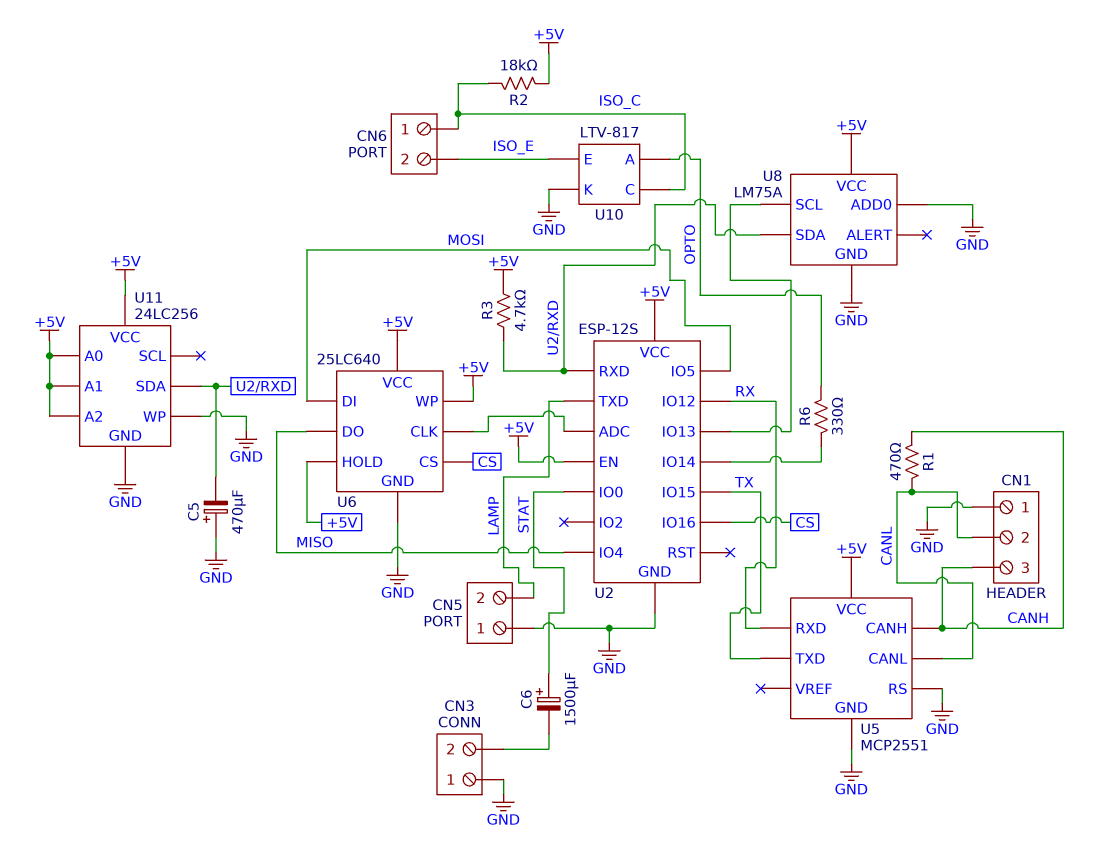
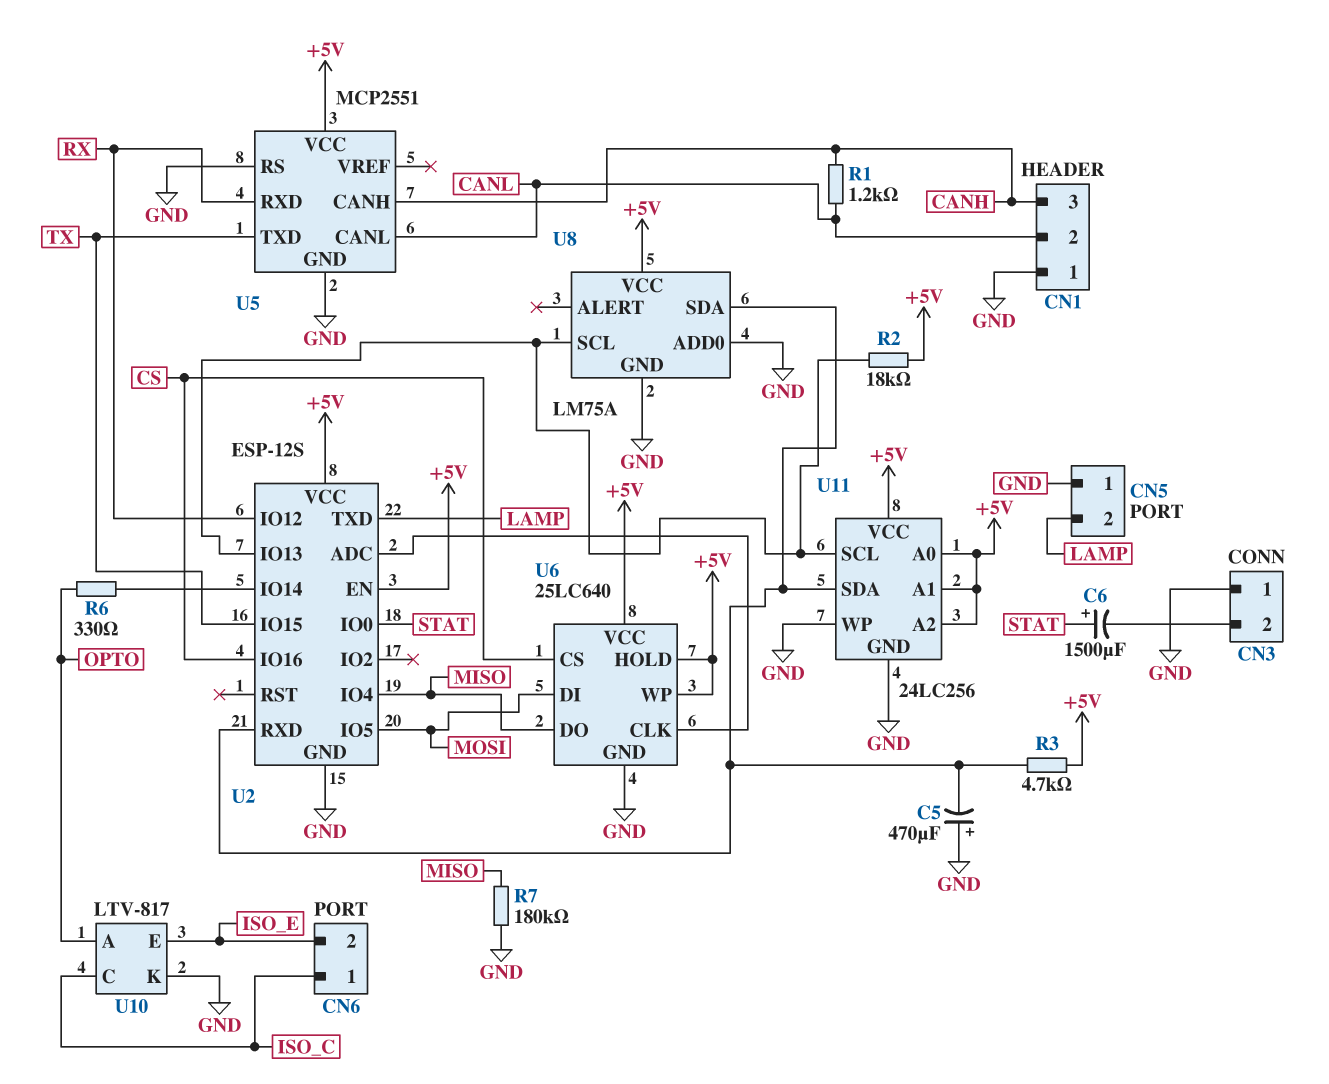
R1: 470 (CANH, CANL) -> 1.2k (CANH, CANL)
R2: 18k (+5V, ISO_C) -> 18k (+5V, U2/IO13)
R7: none -> 180k (GND, MISO)
U11 pin SCL: none -> U2/IO13

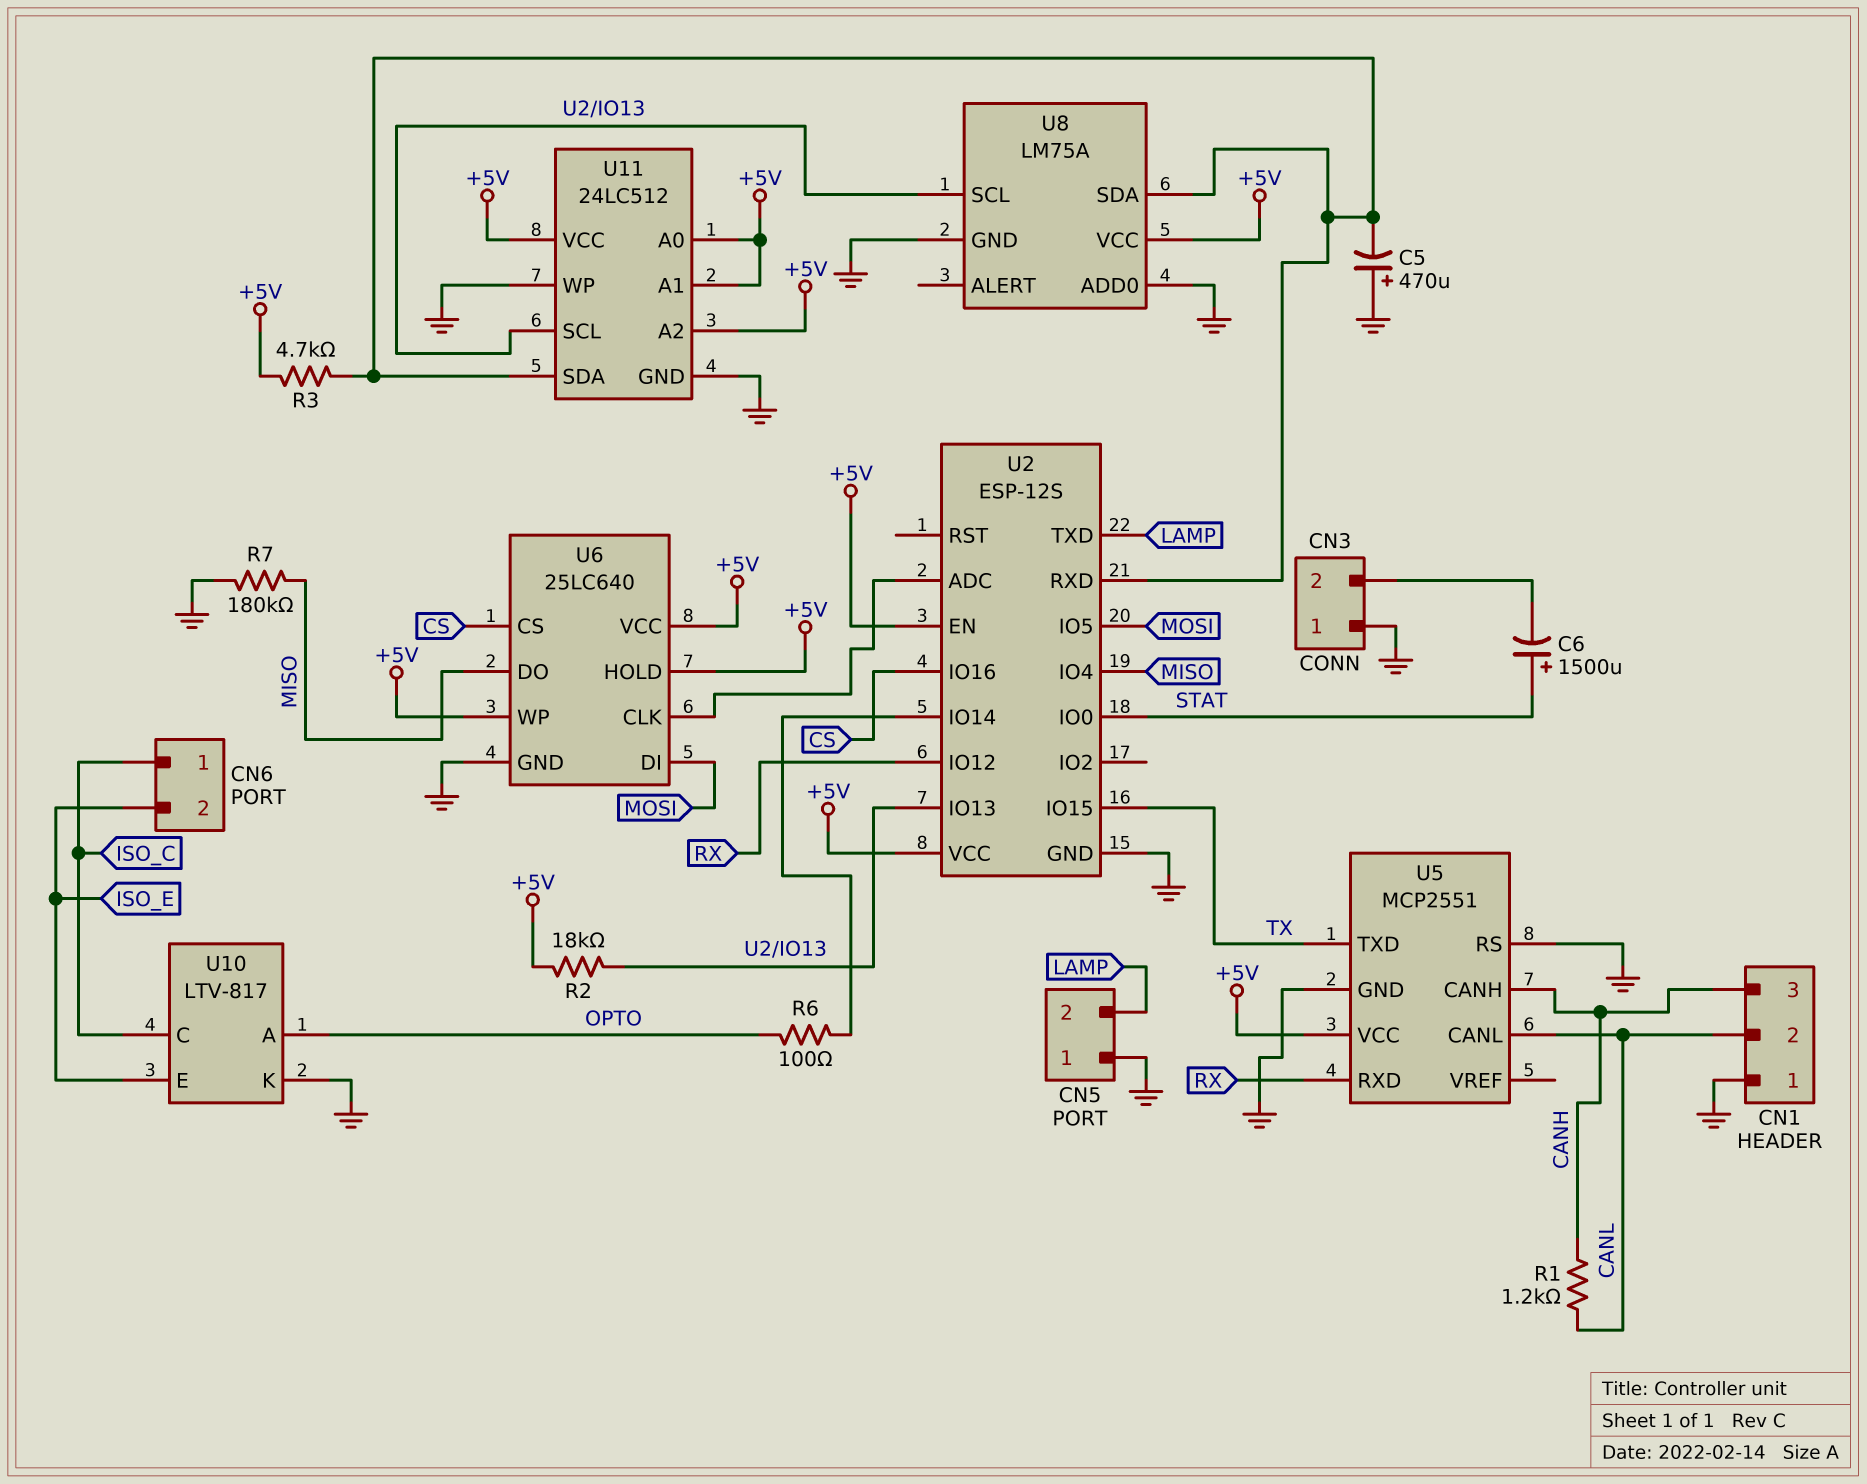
R6: 330 (OPTO, U2/IO14) -> 100 (OPTO, U2/IO14)
U11: 24LC256 -> 24LC512

